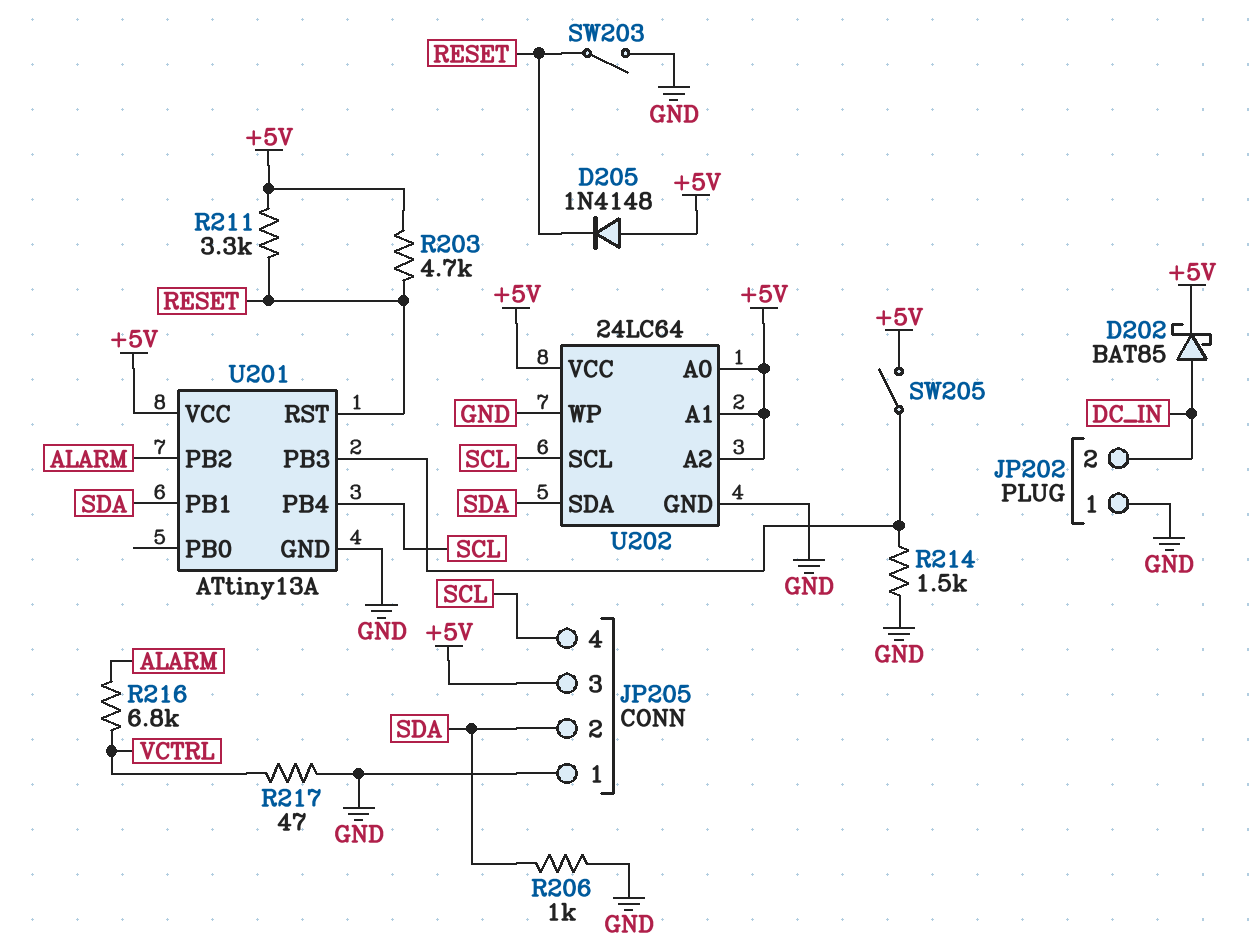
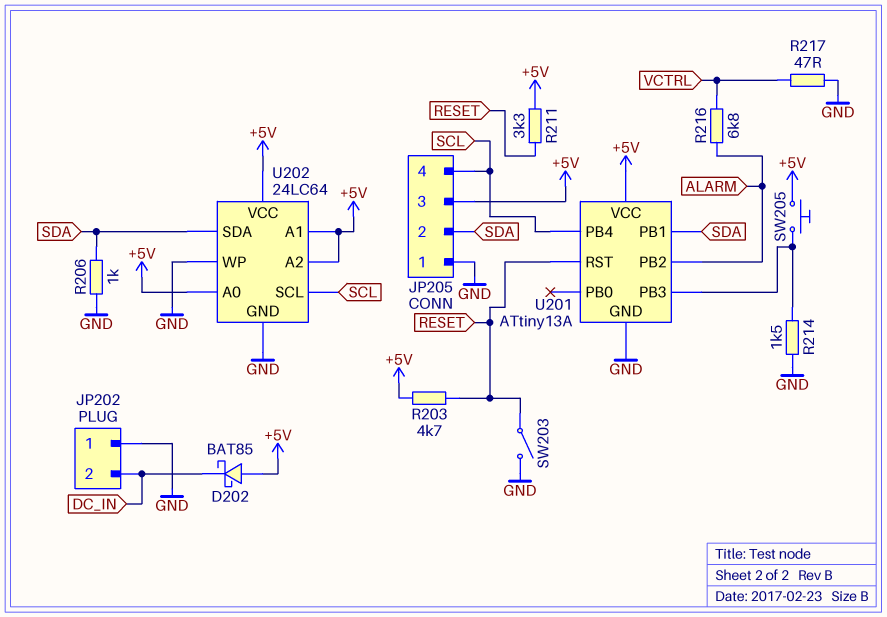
D202: schottky BAT85 (A DC_IN, K +5V) -> schottky BAT85 (A +5V, K DC_IN)
D205: diode 1N4148 (A +5V, K RESET) -> none
SW205: switch (+5V, U201/PB3) -> button (+5V, U201/PB3)

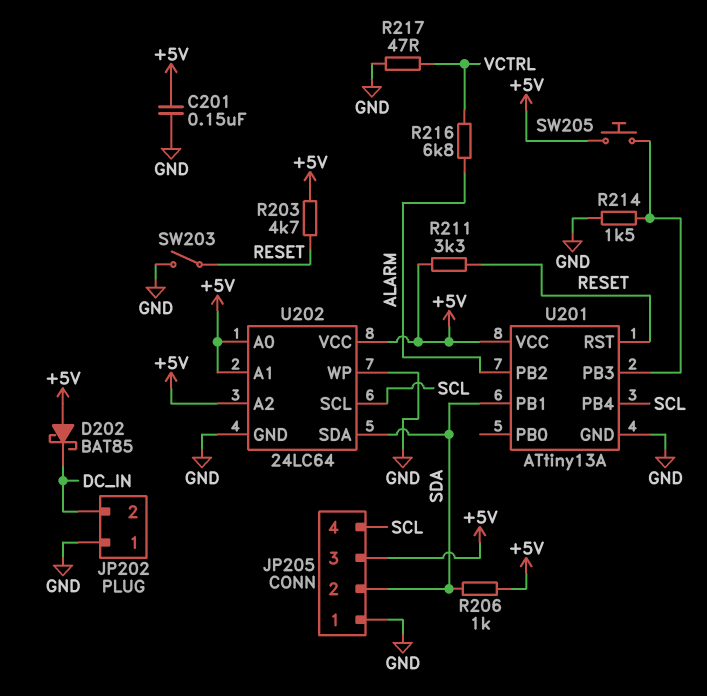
C201: none -> 150nF (+5V, GND)
R206: 1k (GND, SDA) -> 1k (+5V, SDA)

